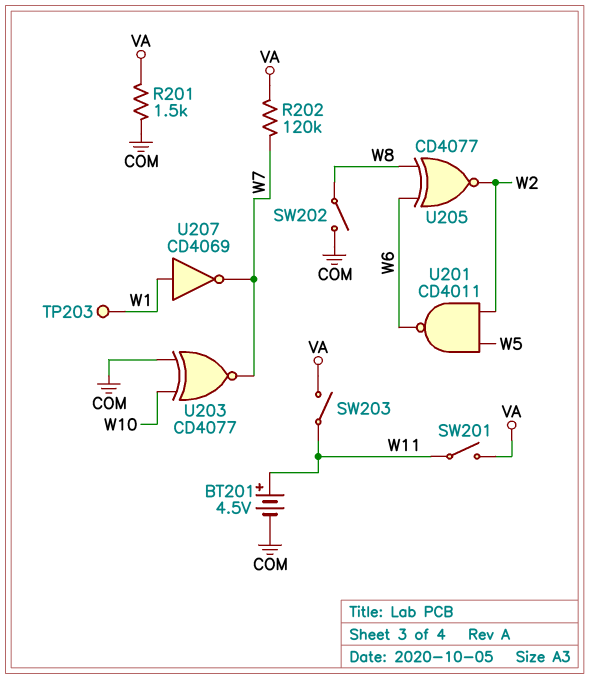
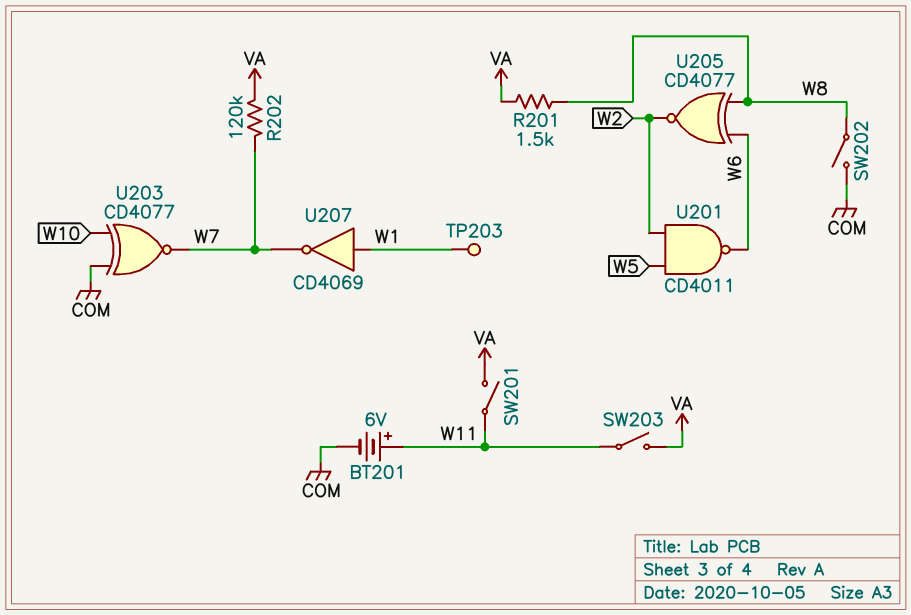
BT201: 4.5V (plus W11, minus COM) -> 6V (plus W11, minus COM)
R201: 1.5k (COM, VA) -> 1.5k (VA, W8)

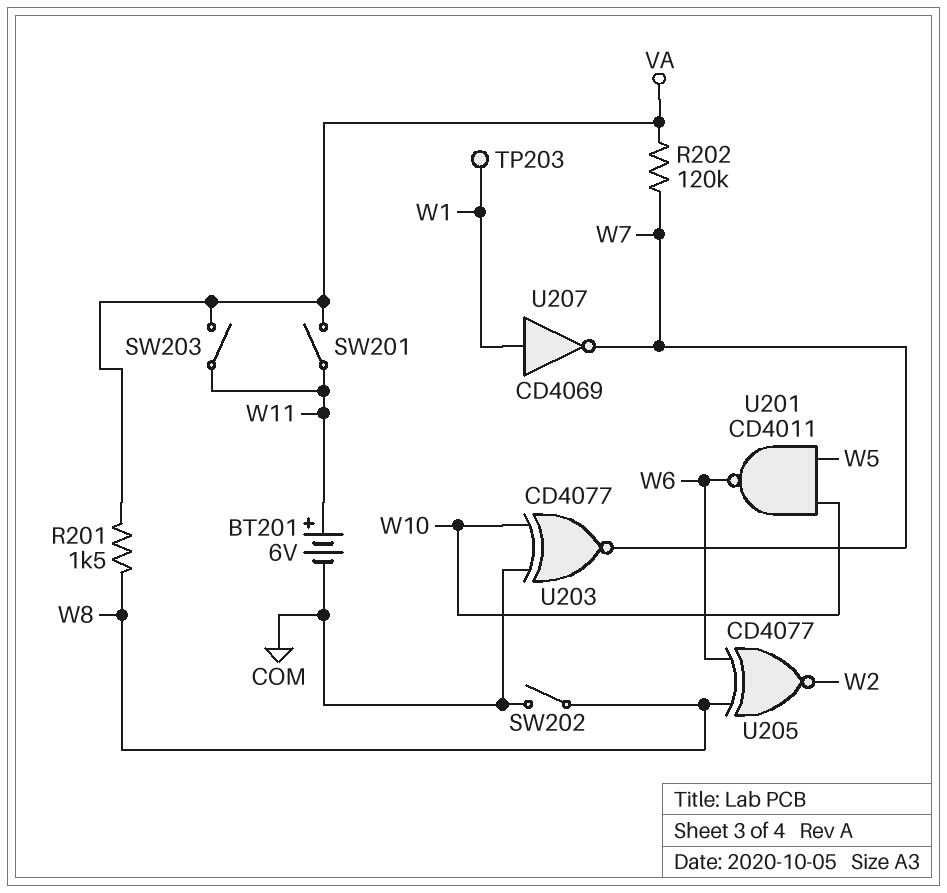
U201: NAND CD4011 (in W2, in W5, out W6) -> NAND CD4011 (in W5, in W10, out W6)

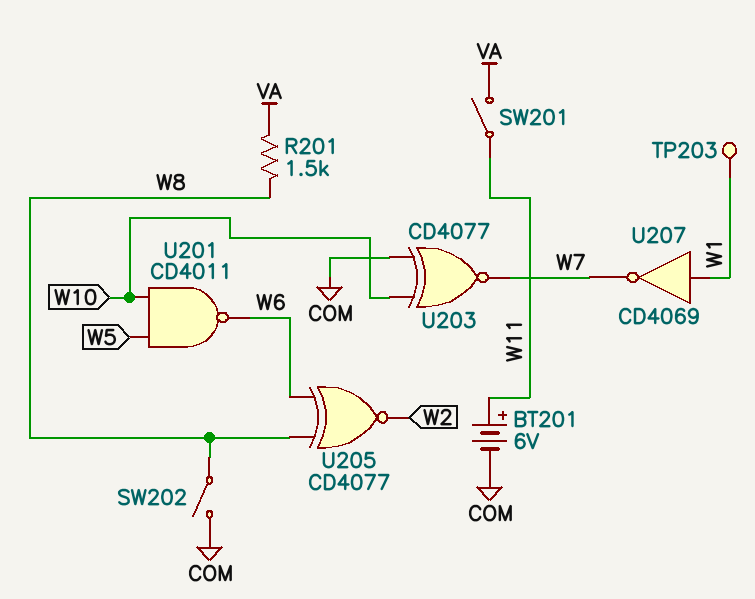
R202: 120k (VA, W7) -> none
SW203: switch (VA, W11) -> none

